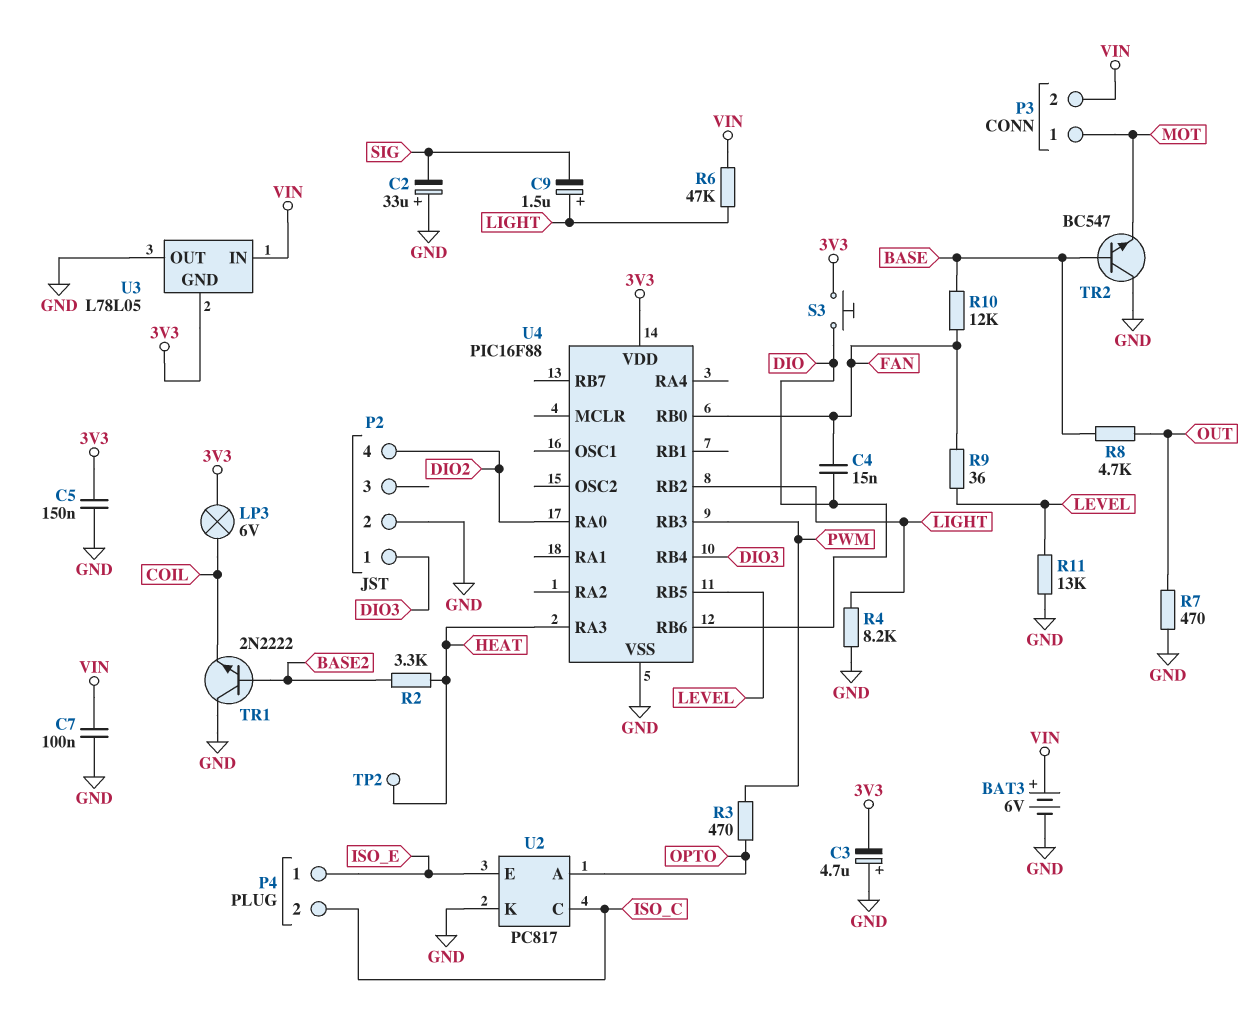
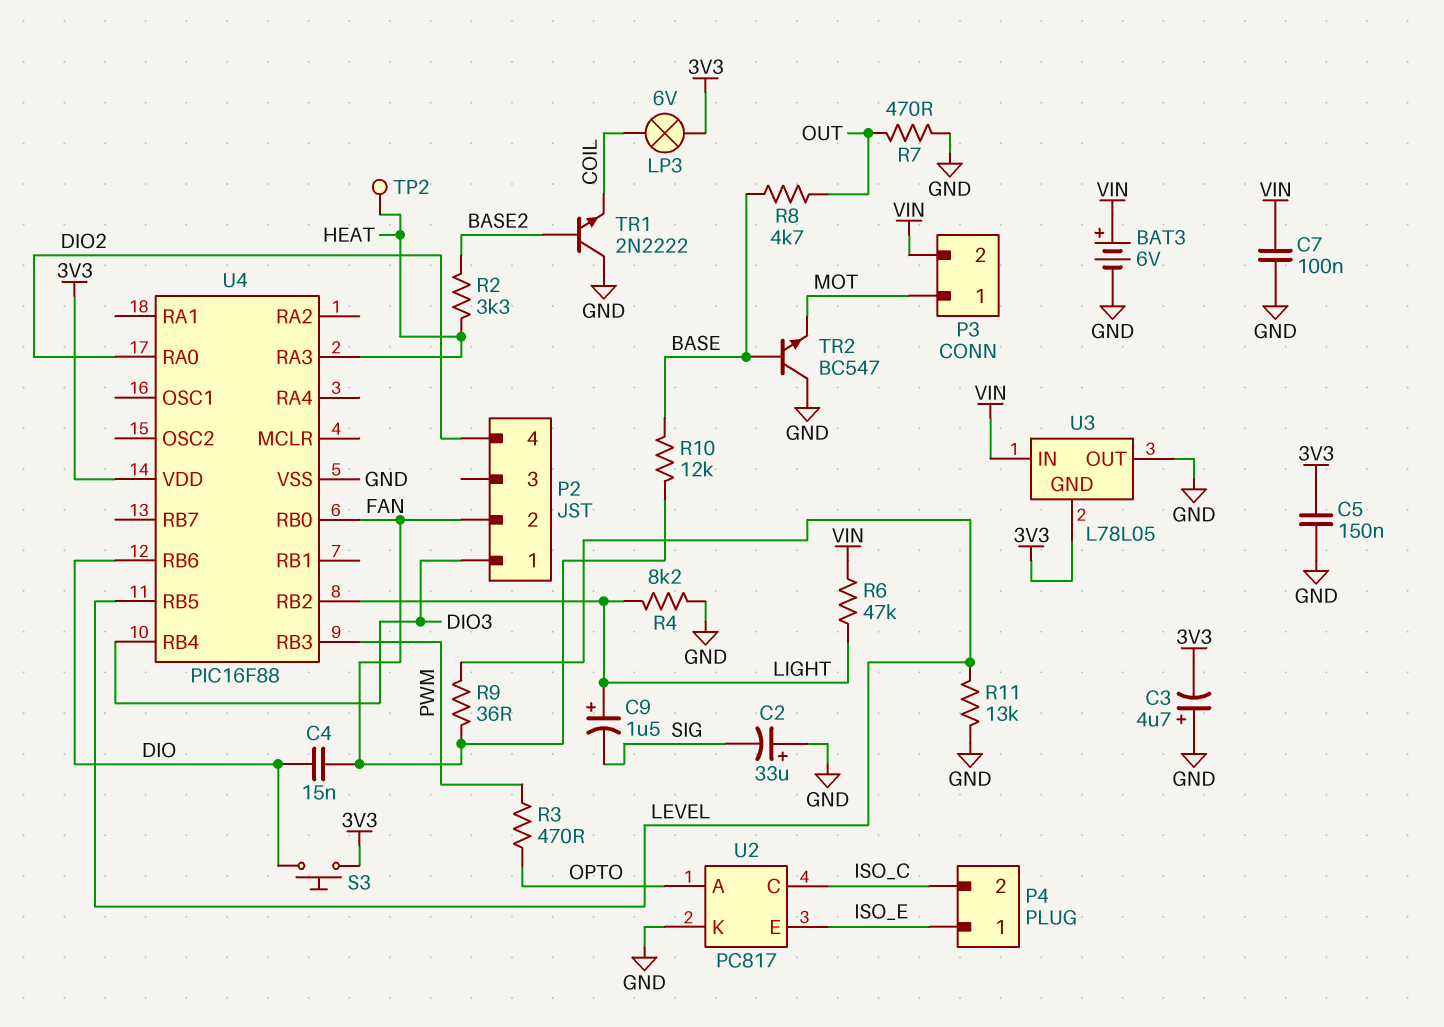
P2 pin 2: GND -> FAN

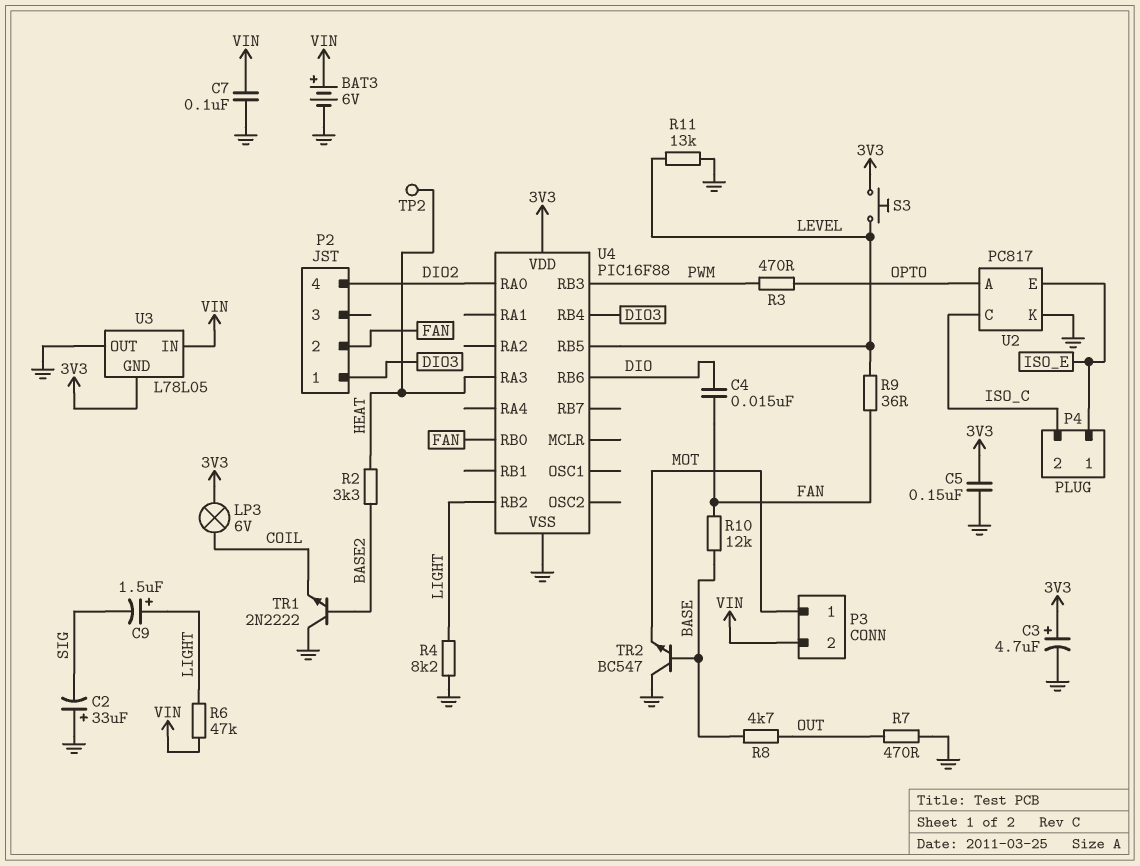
C3: 4.7uF (plus GND, minus 3V3) -> 4.7uF (plus 3V3, minus GND)
S3: button (3V3, DIO) -> button (3V3, LEVEL)

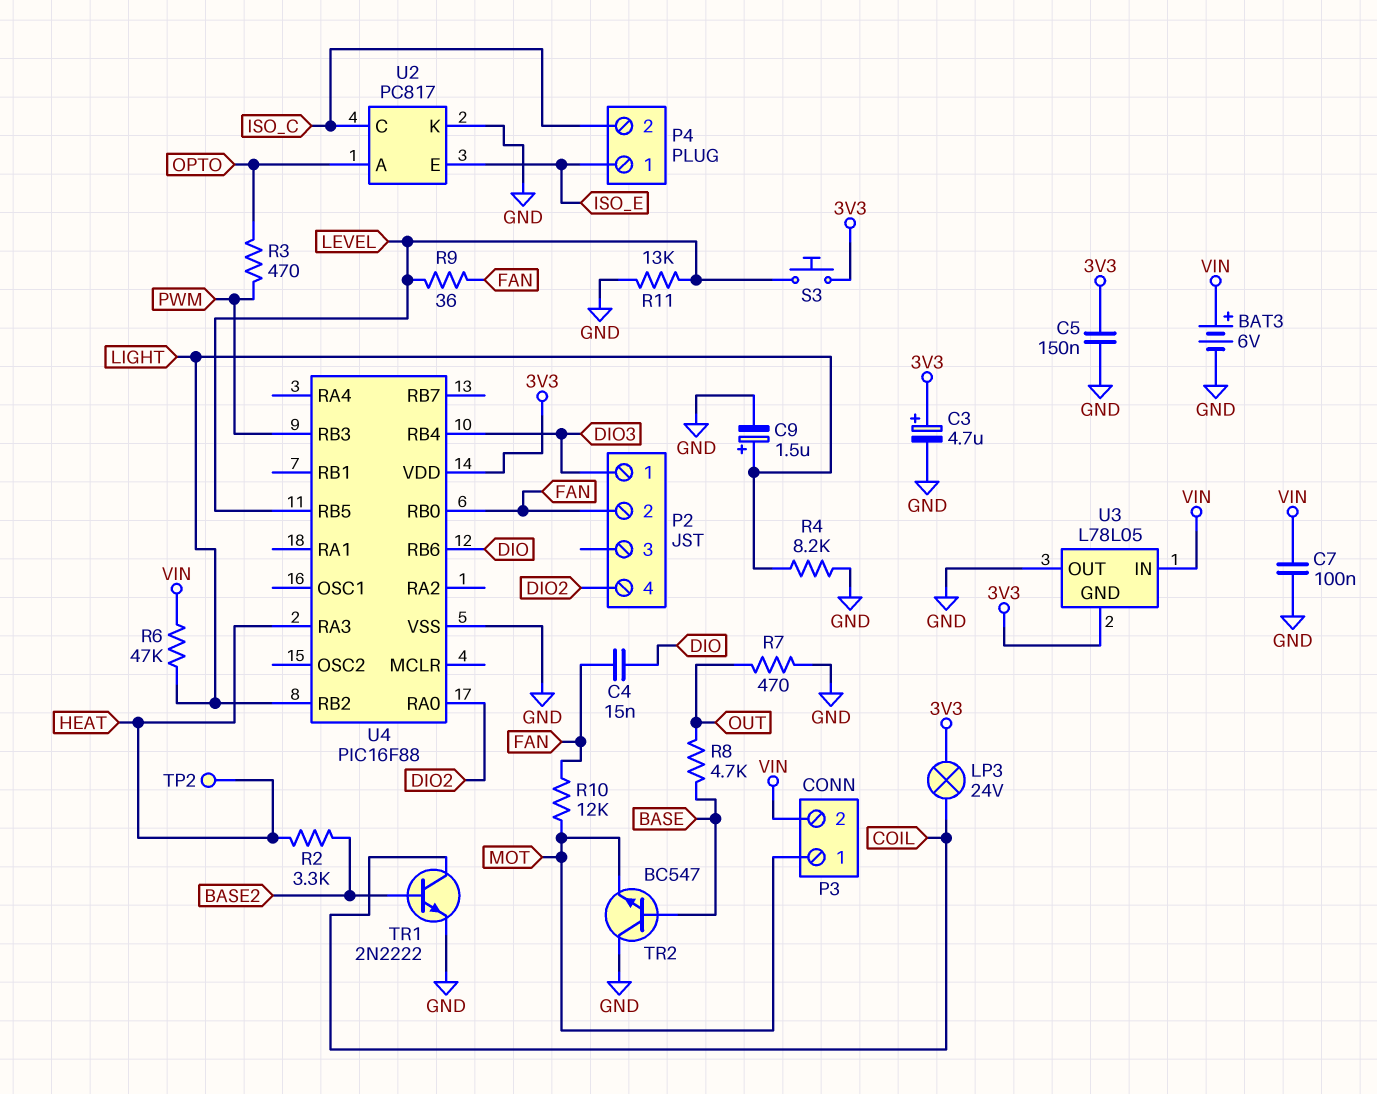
C2: 33uF (plus GND, minus SIG) -> none
C9: 1.5uF (plus LIGHT, minus SIG) -> 1.5uF (plus LIGHT, minus GND)
LP3: lamp 6V (3V3, COIL) -> lamp 24V (3V3, COIL)
R10: 12k (BASE, FAN) -> 12k (FAN, MOT)
TR1: NPN 2N2222 (B BASE2, C GND, E COIL) -> NPN 2N2222 (B BASE2, C COIL, E GND)

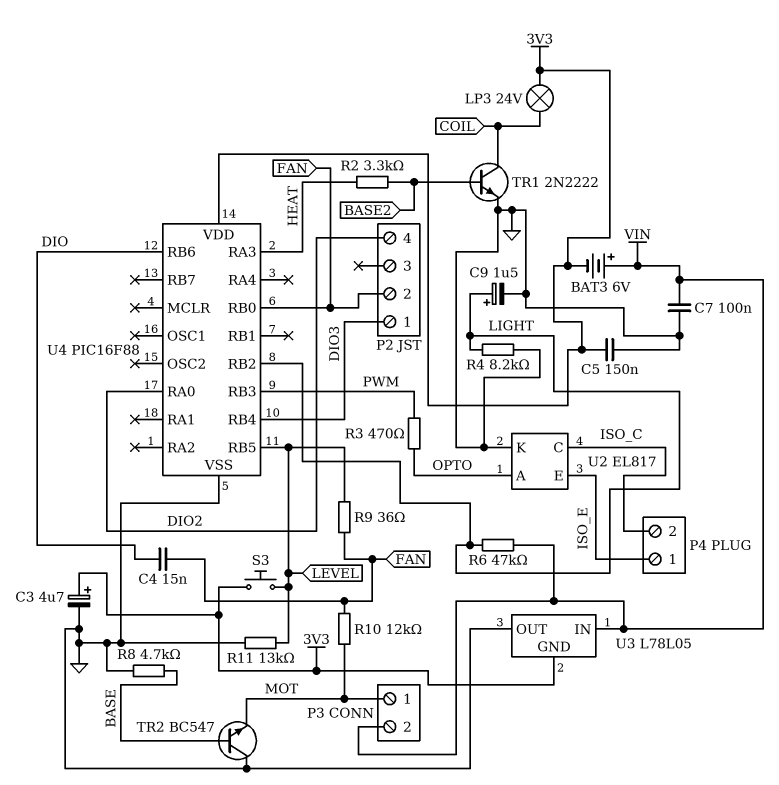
BAT3: 6V (plus VIN, minus GND) -> 6V (plus VIN, minus 3V3)
R7: 470 (GND, OUT) -> none
R8: 4.7k (BASE, OUT) -> 4.7k (BASE, GND)
TP2: test point (HEAT) -> none
U2: PC817 -> EL817

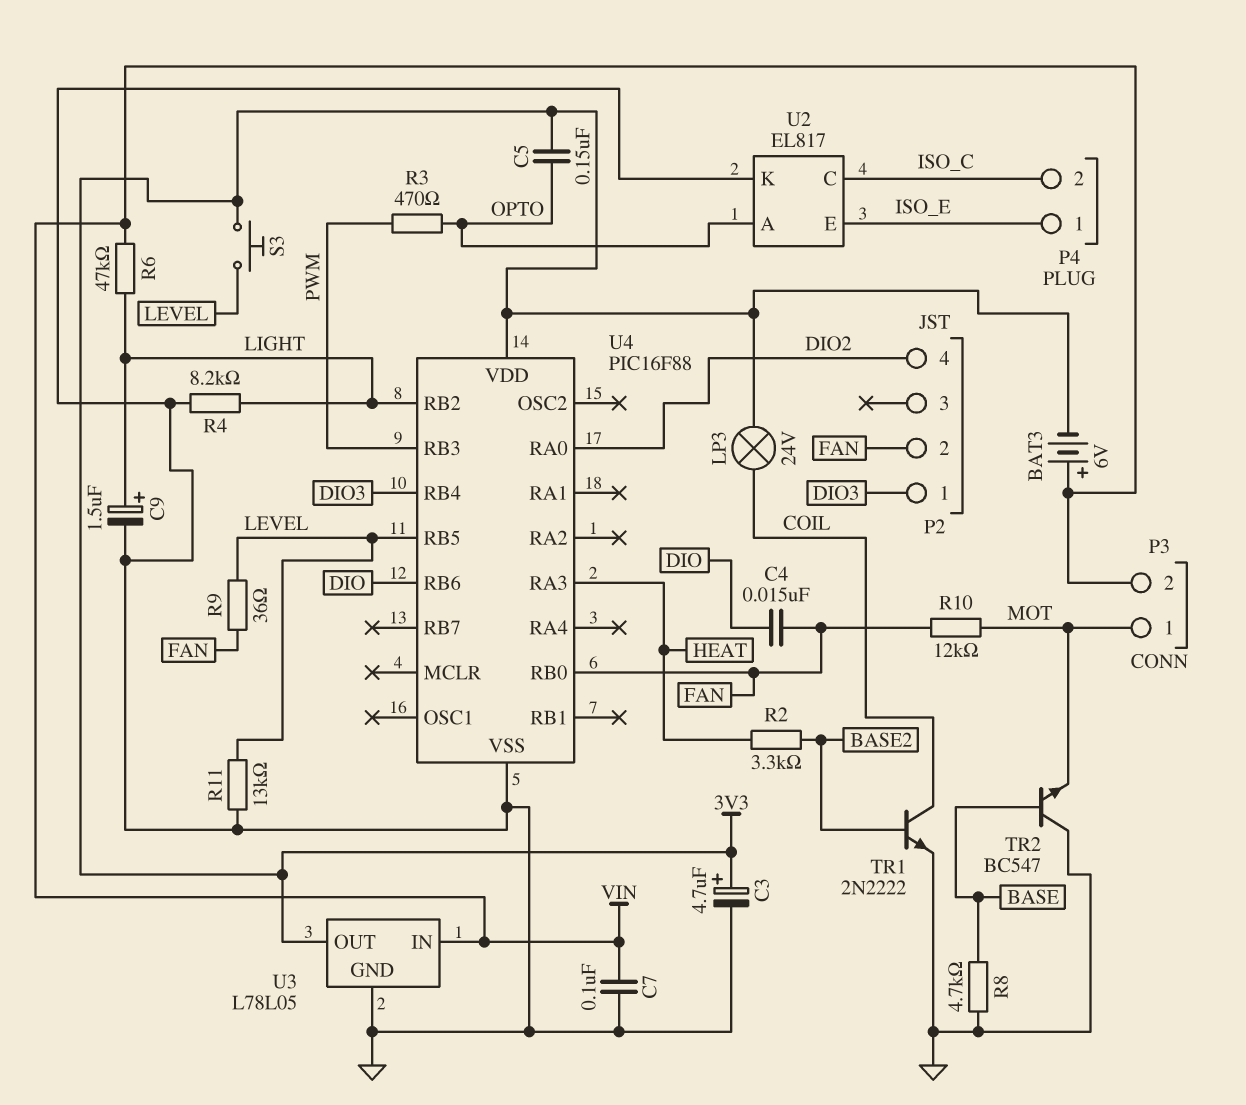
C5: 150nF (3V3, GND) -> 150nF (3V3, OPTO)
U3 pin GND: 3V3 -> GND
U3 pin OUT: GND -> 3V3

